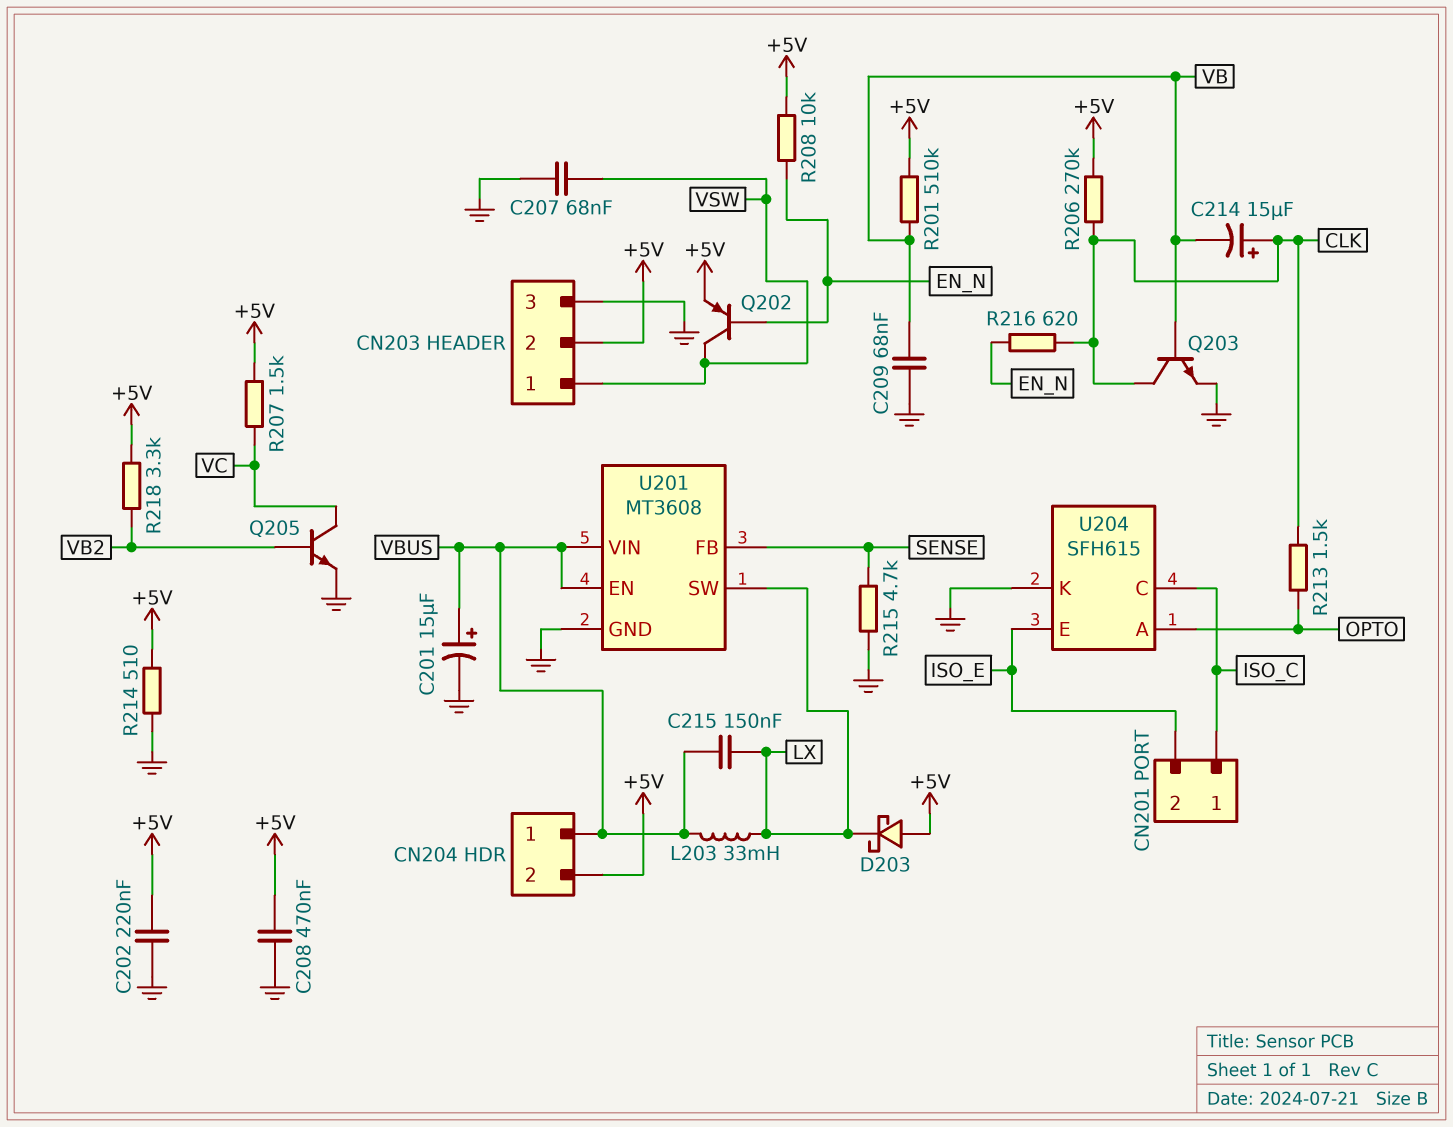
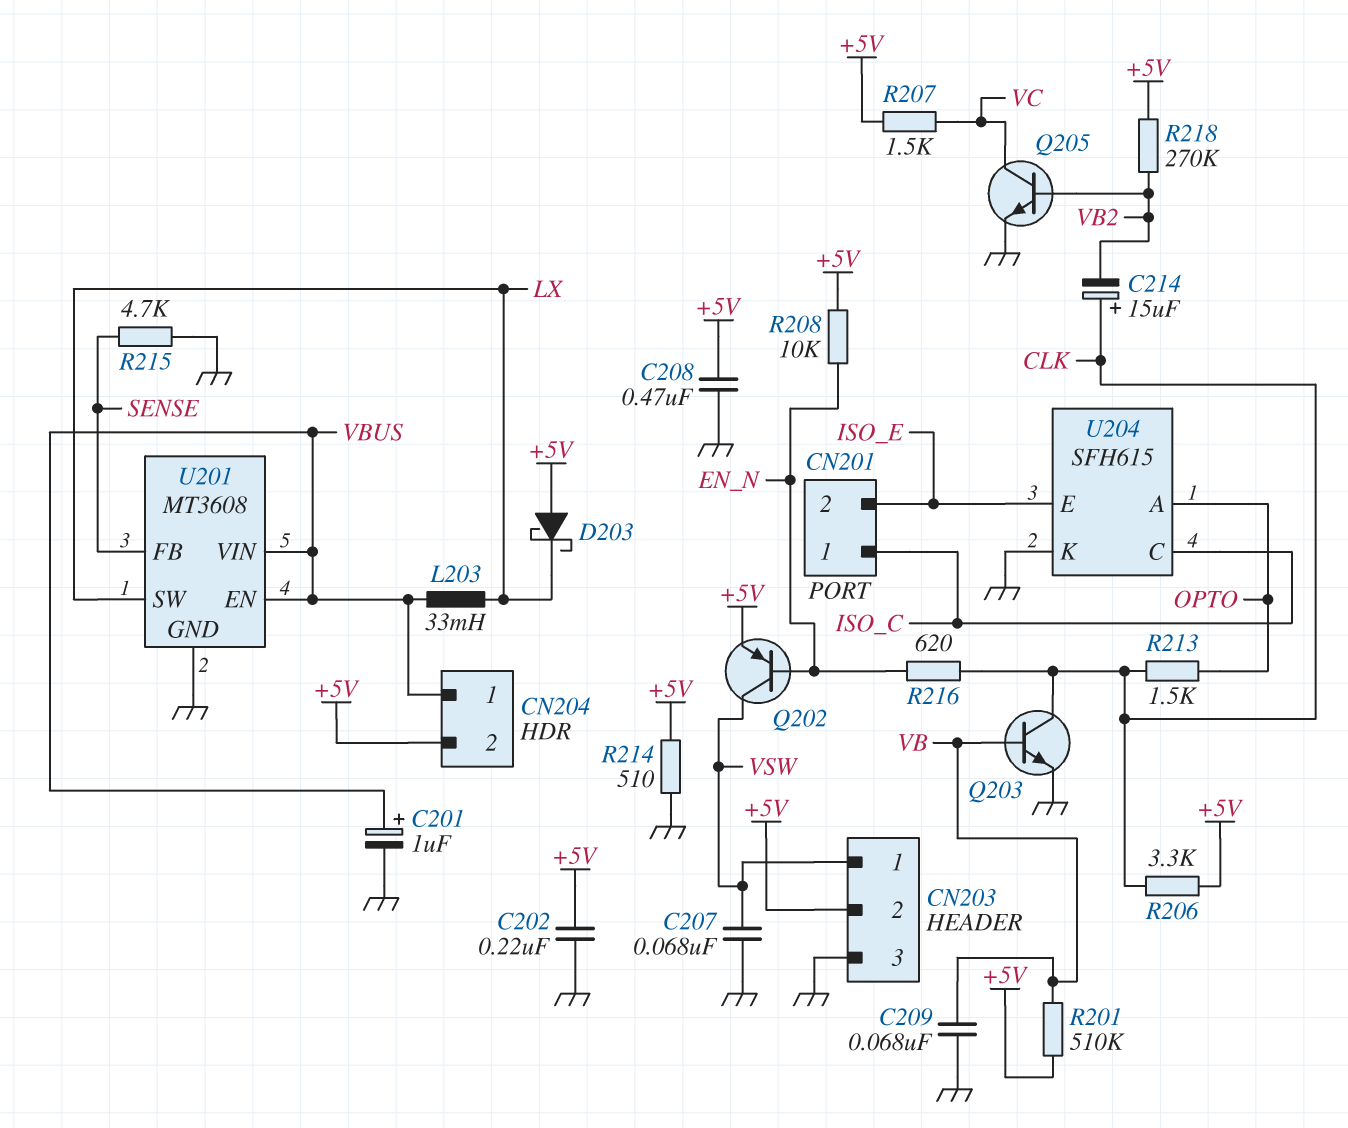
C201: 15uF (plus VBUS, minus GND) -> 1uF (plus VBUS, minus GND)
C214: 15uF (plus CLK, minus VB) -> 15uF (plus CLK, minus VB2)
C215: 150nF (LX, VBUS) -> none
R206: 270k (+5V, CLK) -> 3.3k (+5V, CLK)
R218: 3.3k (+5V, VB2) -> 270k (+5V, VB2)

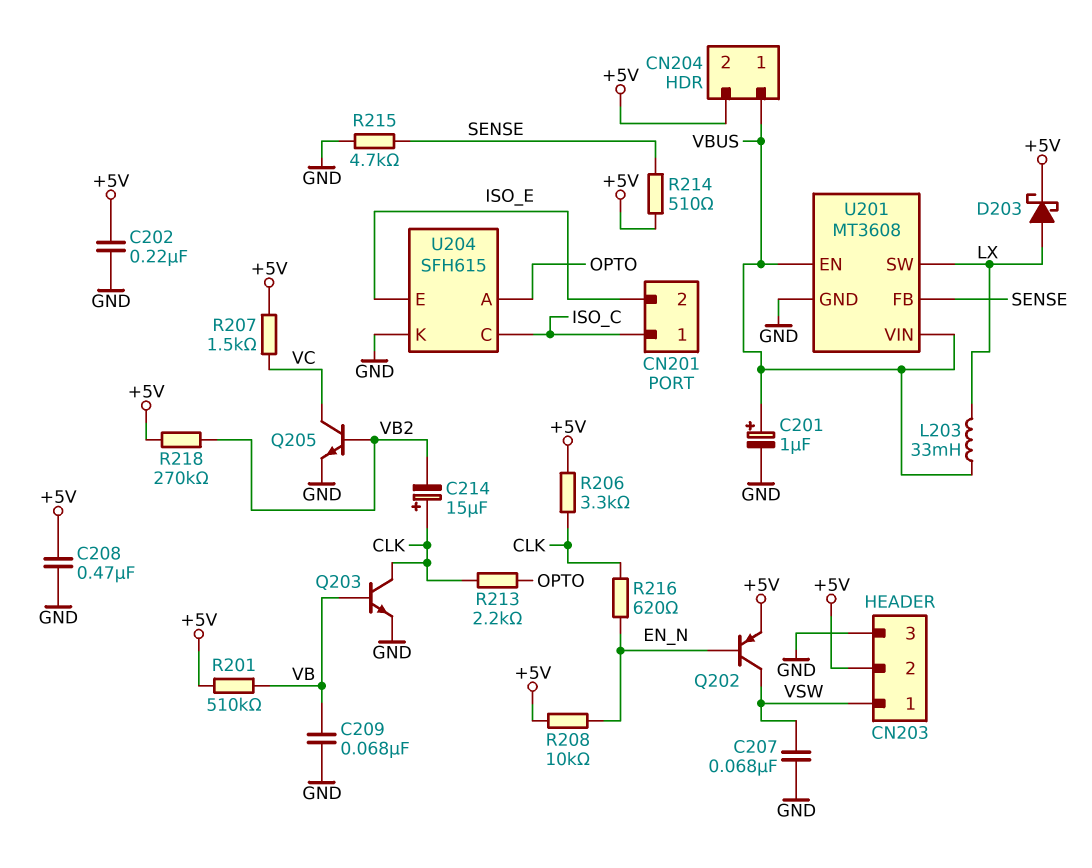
D203: schottky (A +5V, K LX) -> schottky (A LX, K +5V)
R213: 1.5k (CLK, OPTO) -> 2.2k (CLK, OPTO)
R214: 510 (+5V, GND) -> 510 (+5V, SENSE)

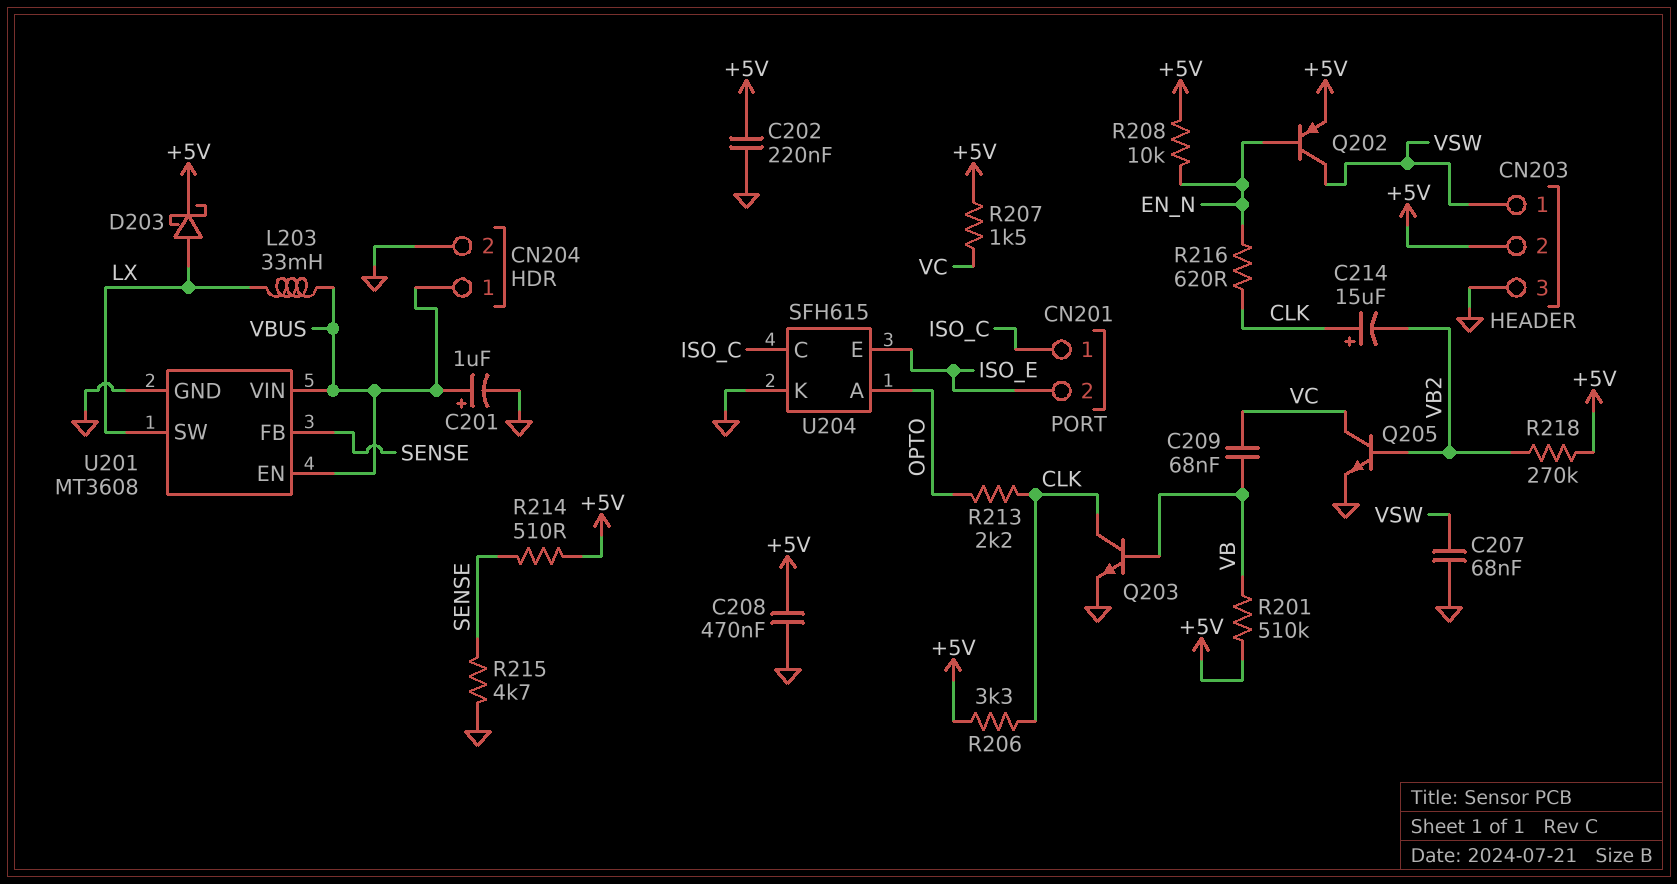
C209: 68nF (GND, VB) -> 68nF (VB, VC)
CN204 pin 2: +5V -> GND

